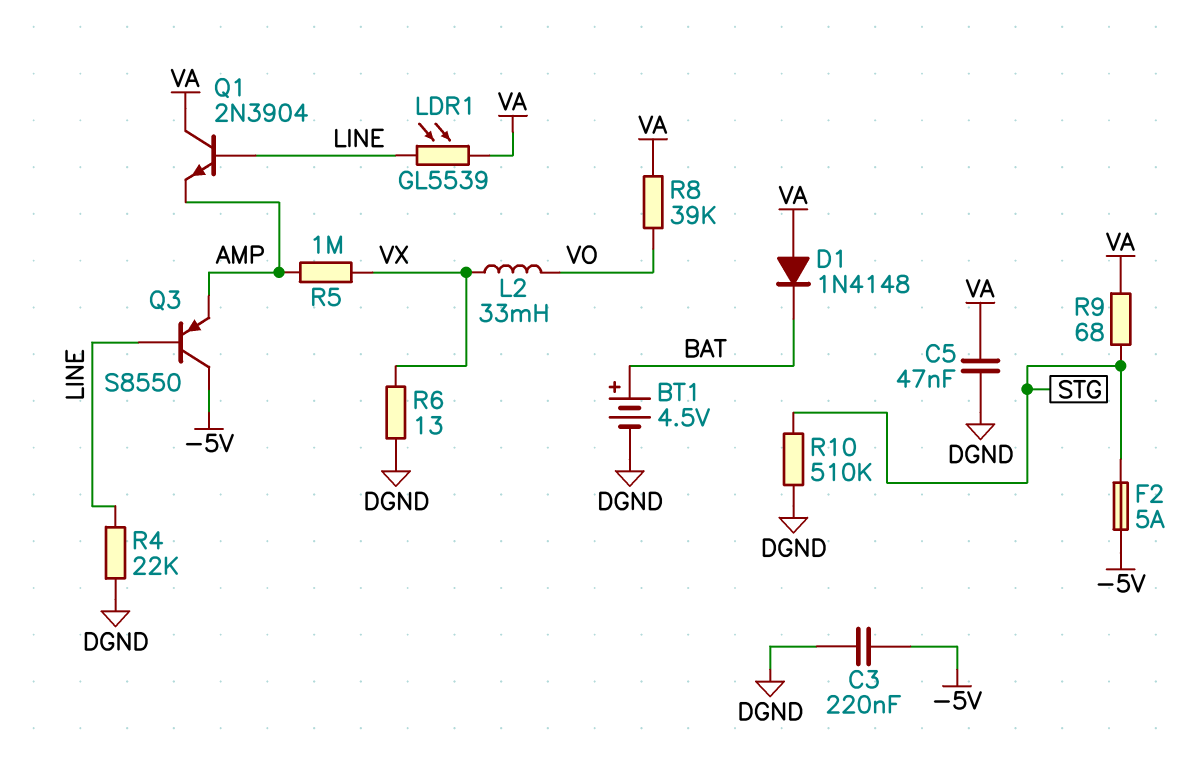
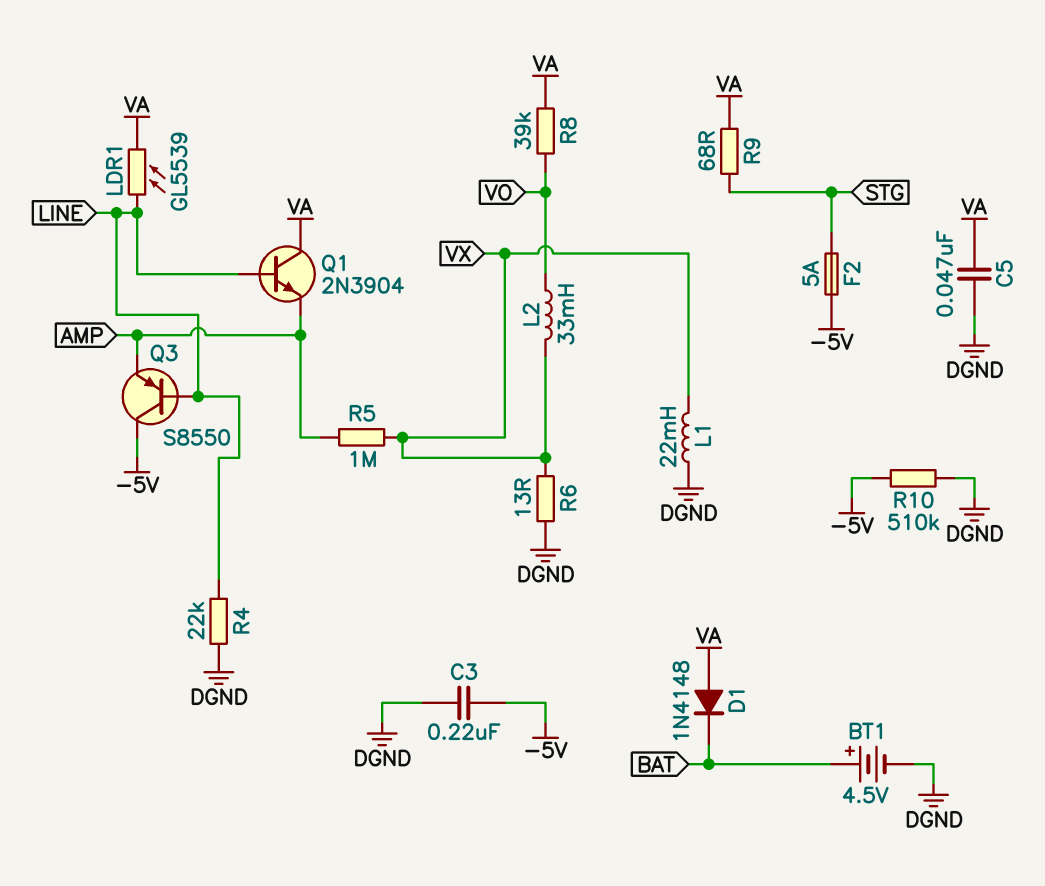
L1: none -> 22mH (DGND, VX)
R10: 510k (DGND, STG) -> 510k (-5V, DGND)

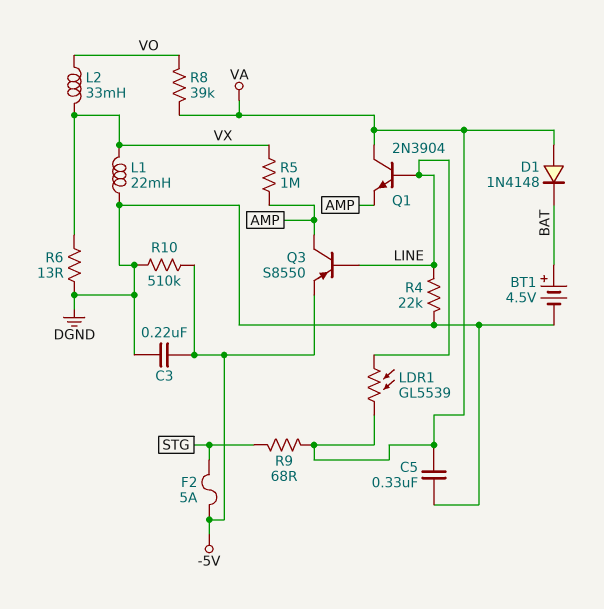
C5: 47nF (DGND, VA) -> 330nF (DGND, VA)
Q3: PNP S8550 (B LINE, C -5V, E AMP) -> PNP S8550 (B LINE, C AMP, E -5V)

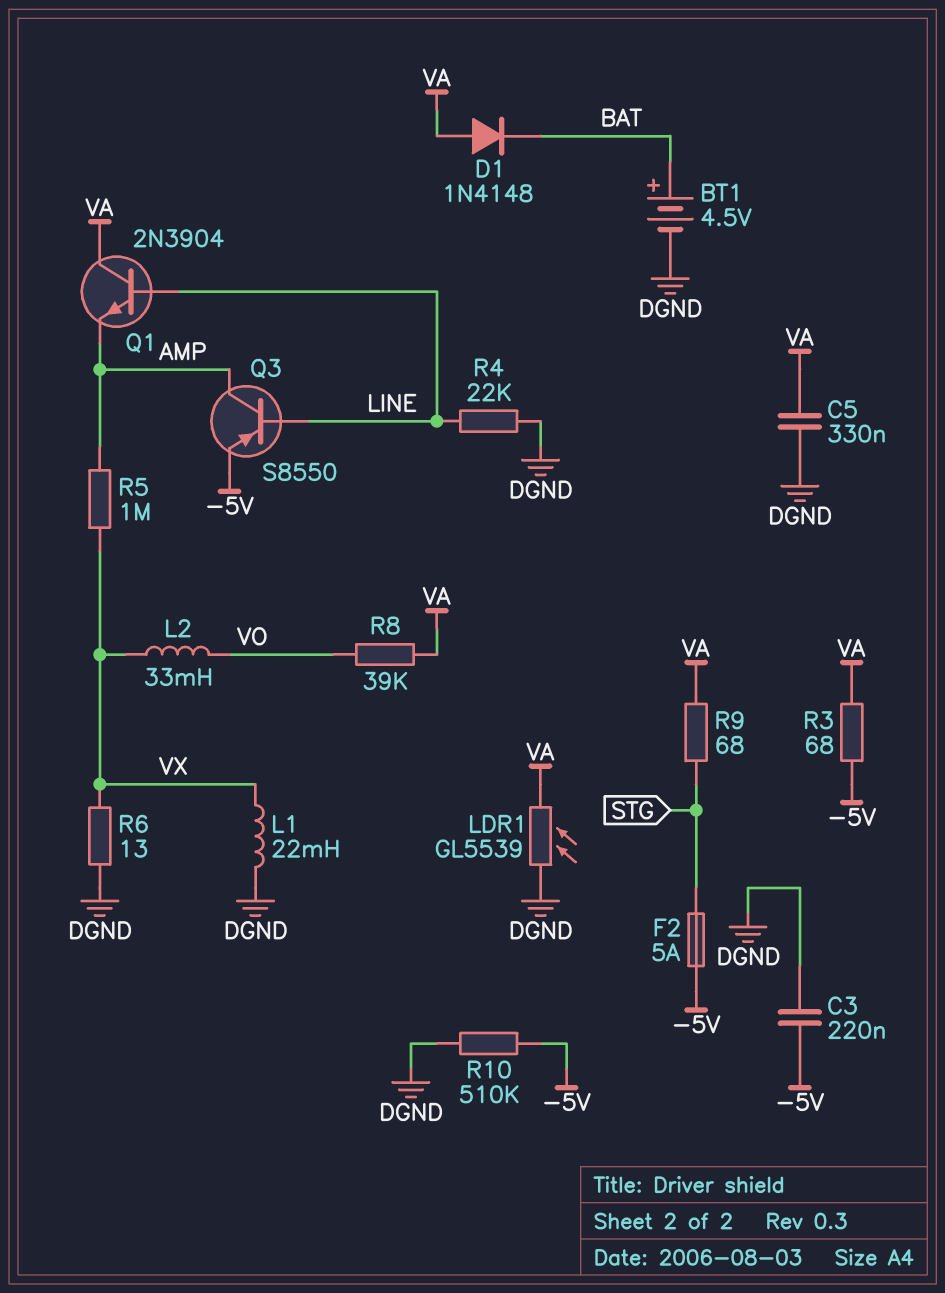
LDR1: GL5539 (LINE, VA) -> GL5539 (DGND, VA)
R3: none -> 68 (-5V, VA)

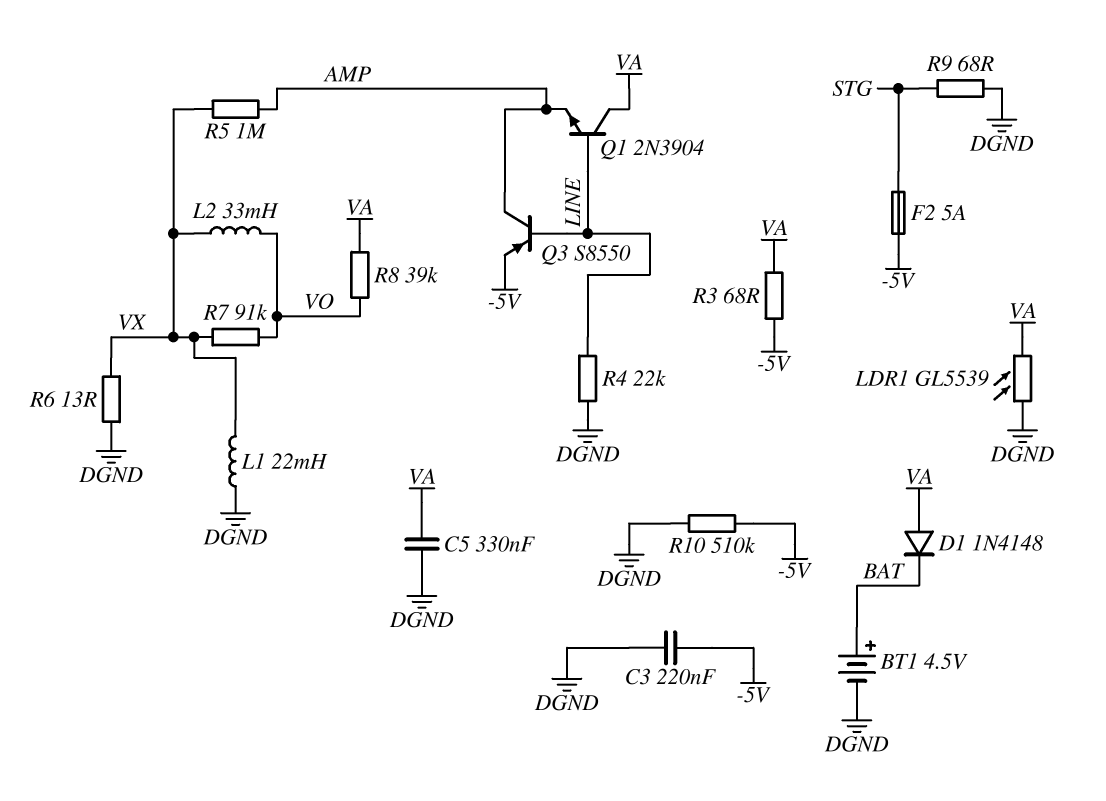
R7: none -> 91k (VO, VX)
R9: 68 (STG, VA) -> 68 (DGND, STG)

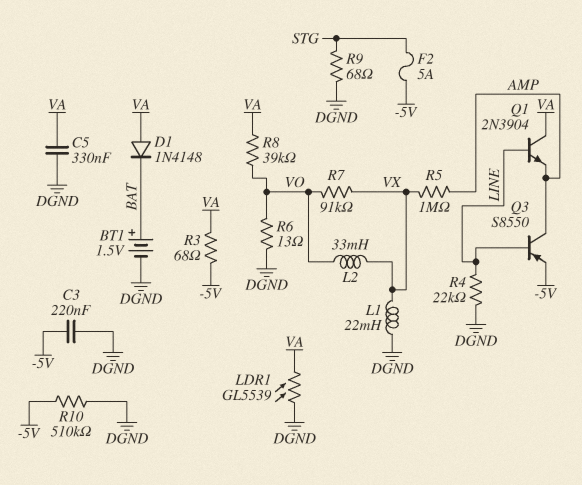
BT1: 4.5V (plus BAT, minus DGND) -> 1.5V (plus BAT, minus DGND)
R6: 13 (DGND, VX) -> 13 (DGND, VO)

